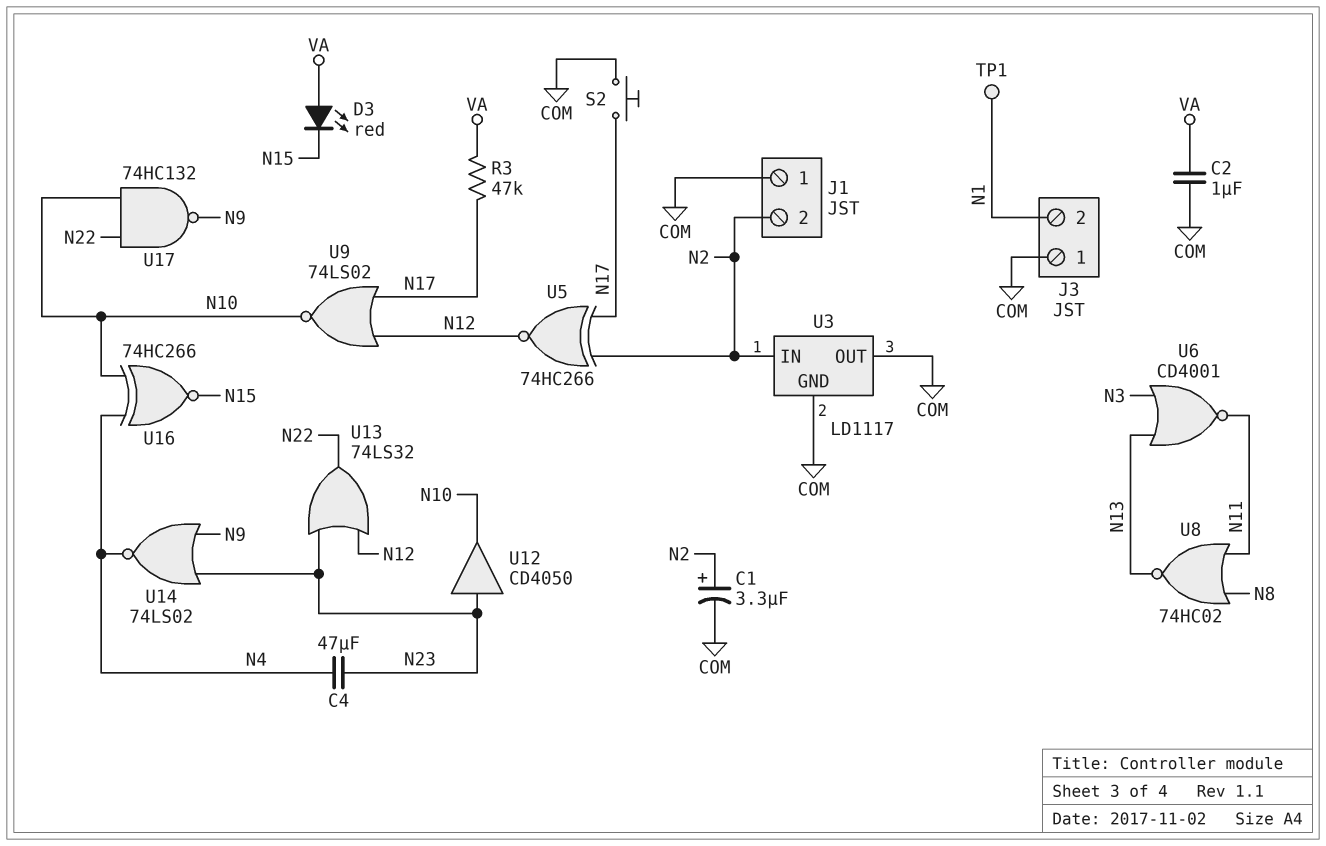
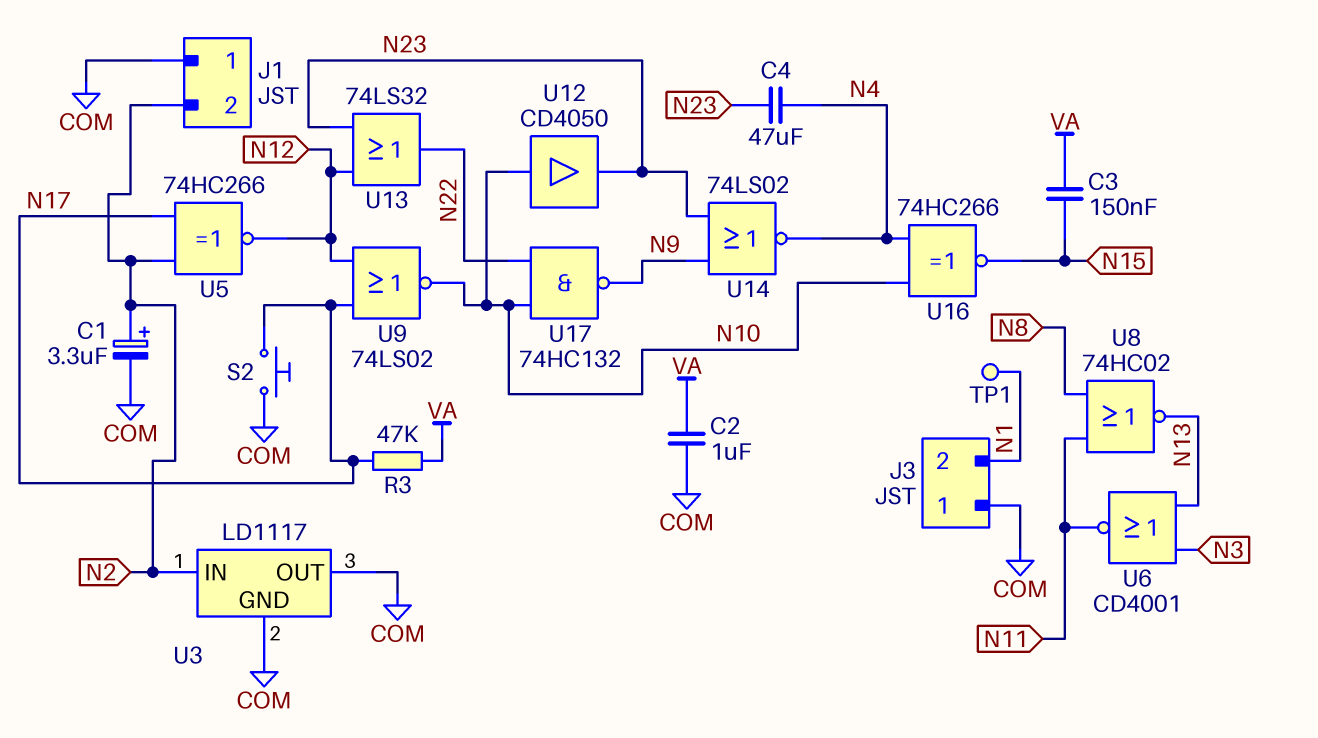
C3: none -> 150nF (N15, VA)
D3: LED red (A VA, K N15) -> none
U12: buffer CD4050 (in N23, out N10) -> buffer CD4050 (in N10, out N23)

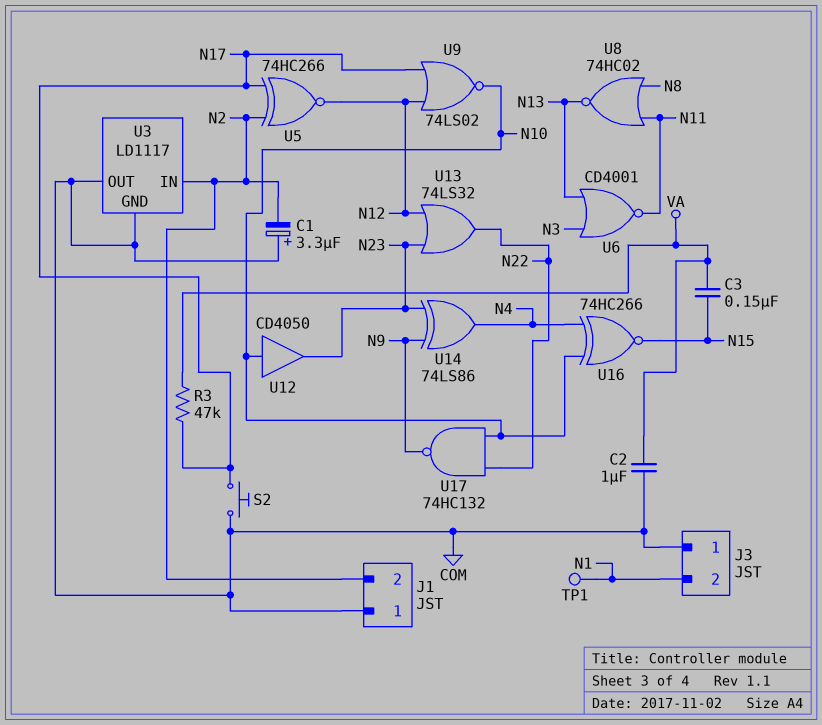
C1: 3.3uF (plus N2, minus COM) -> 3.3uF (plus COM, minus N2)
C4: 47uF (N4, N23) -> none
U14: NOR 74LS02 (in N9, in N23, out N4) -> XOR 74LS86 (in N9, in N23, out N4)

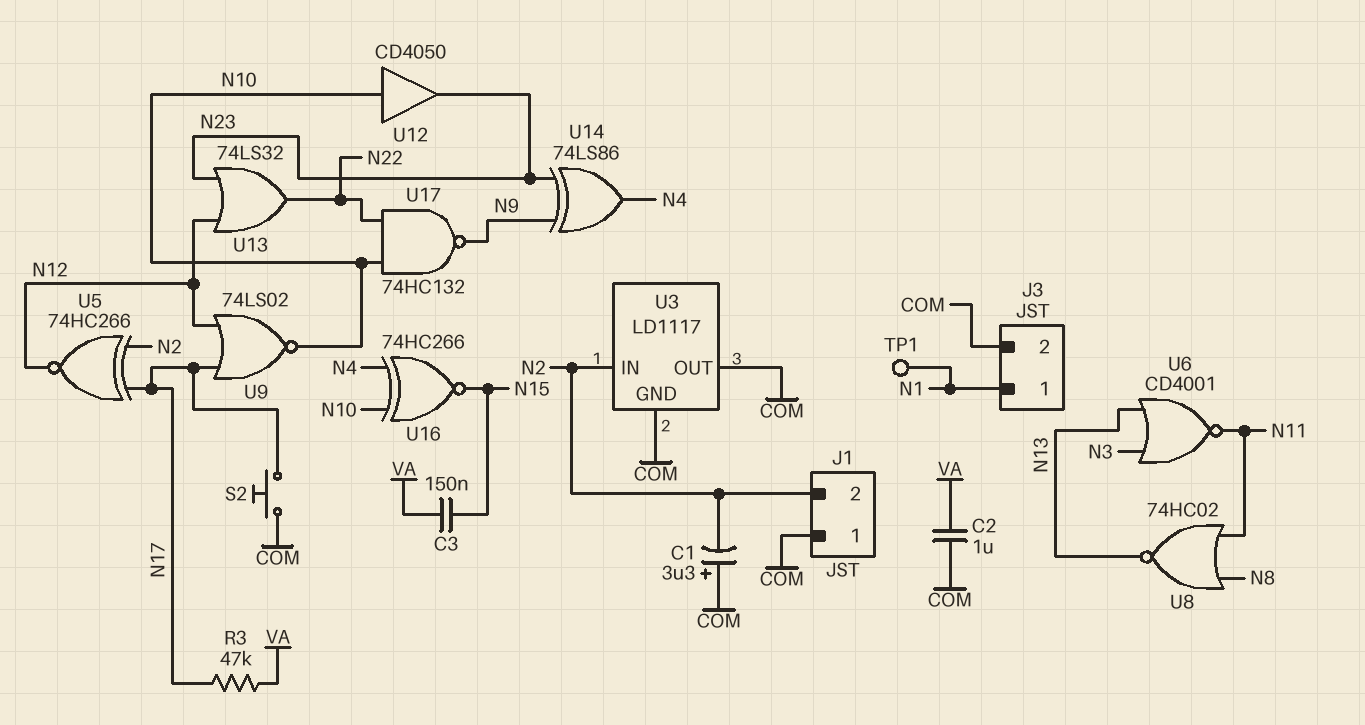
J3 pin 1: COM -> N1
J3 pin 2: N1 -> COM

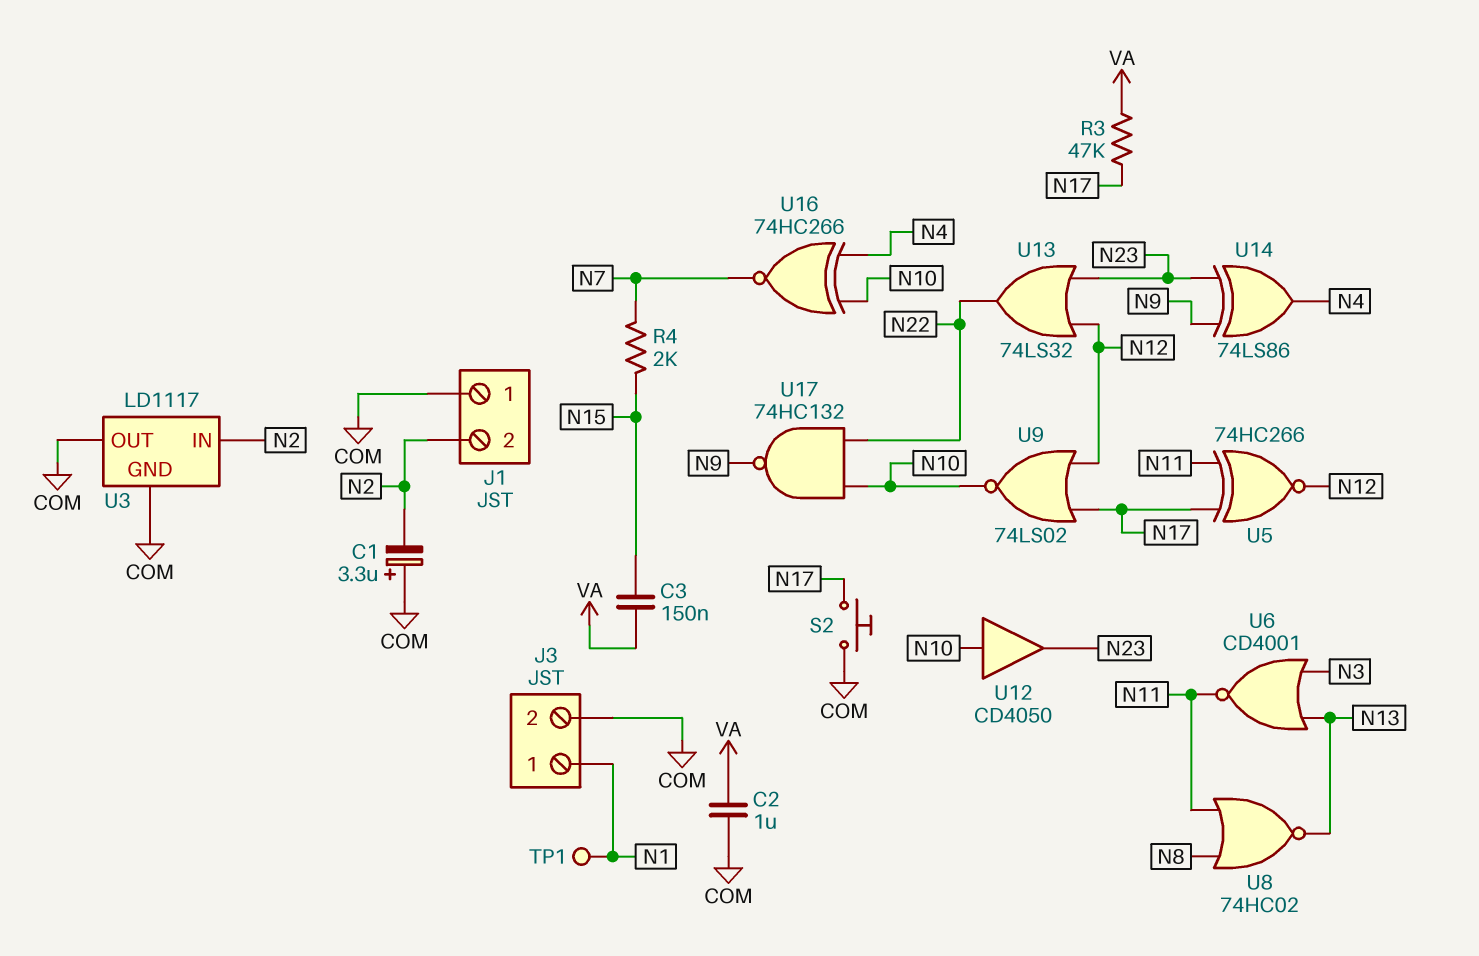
R4: none -> 2k (N7, N15)
U5: XNOR 74HC266 (in N2, in N17, out N12) -> XNOR 74HC266 (in N11, in N17, out N12)
U16: XNOR 74HC266 (in N4, in N10, out N15) -> XNOR 74HC266 (in N4, in N10, out N7)

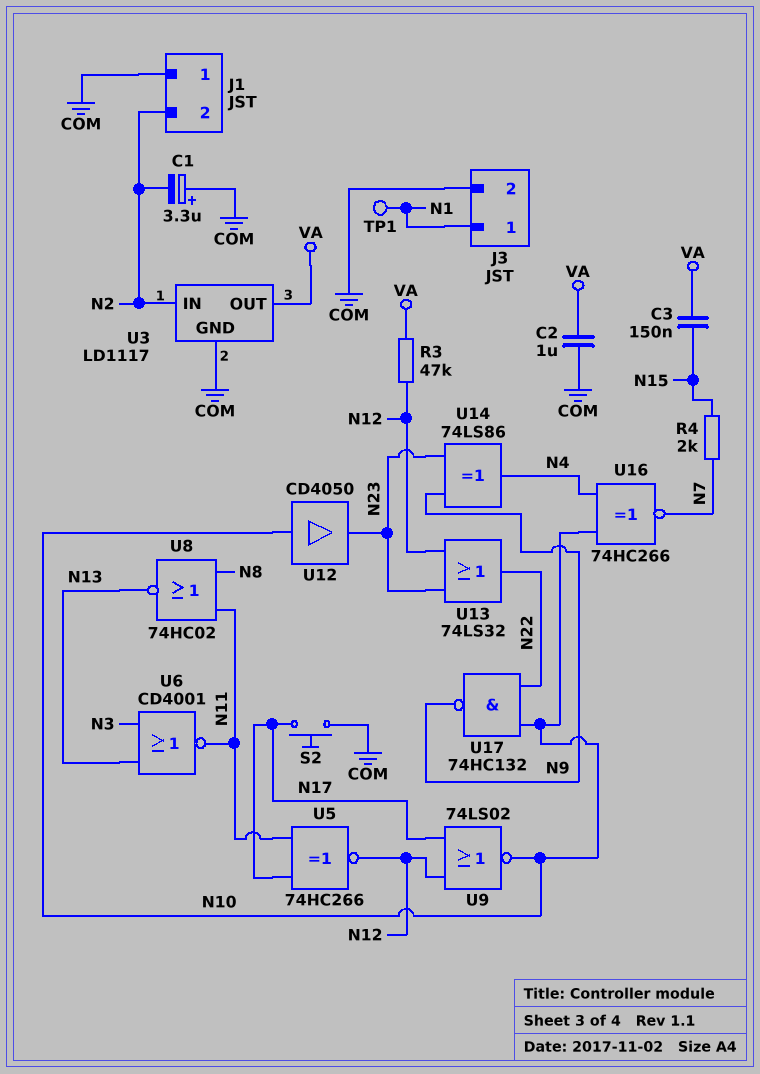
R3: 47k (N17, VA) -> 47k (N12, VA)
U3 pin OUT: COM -> VA

